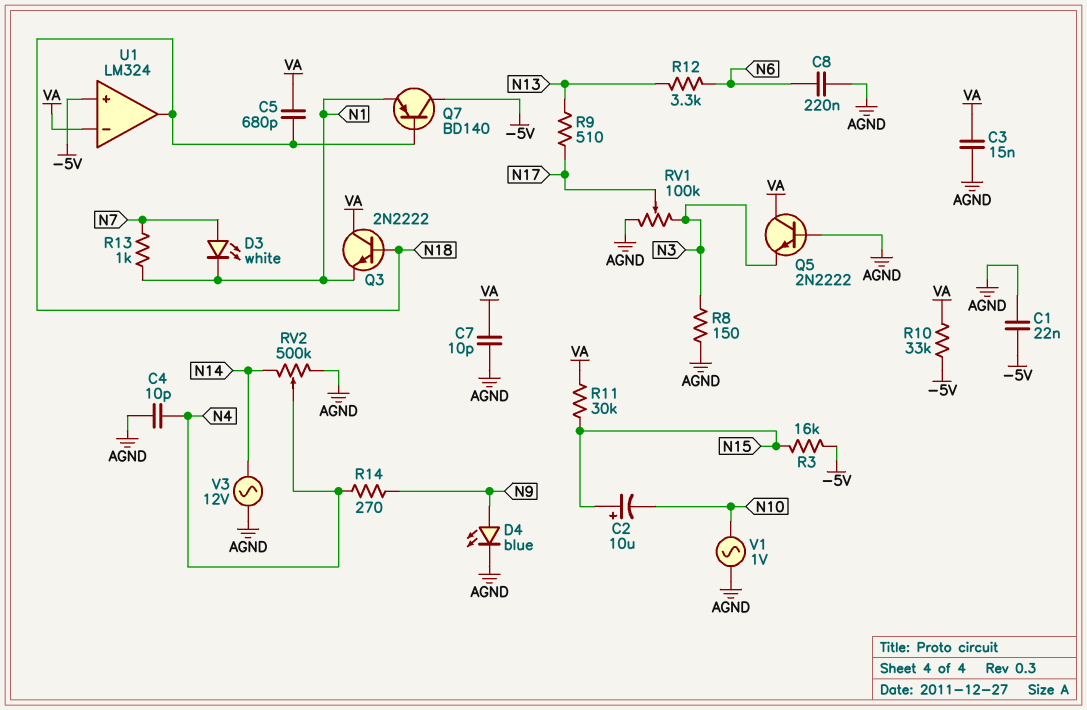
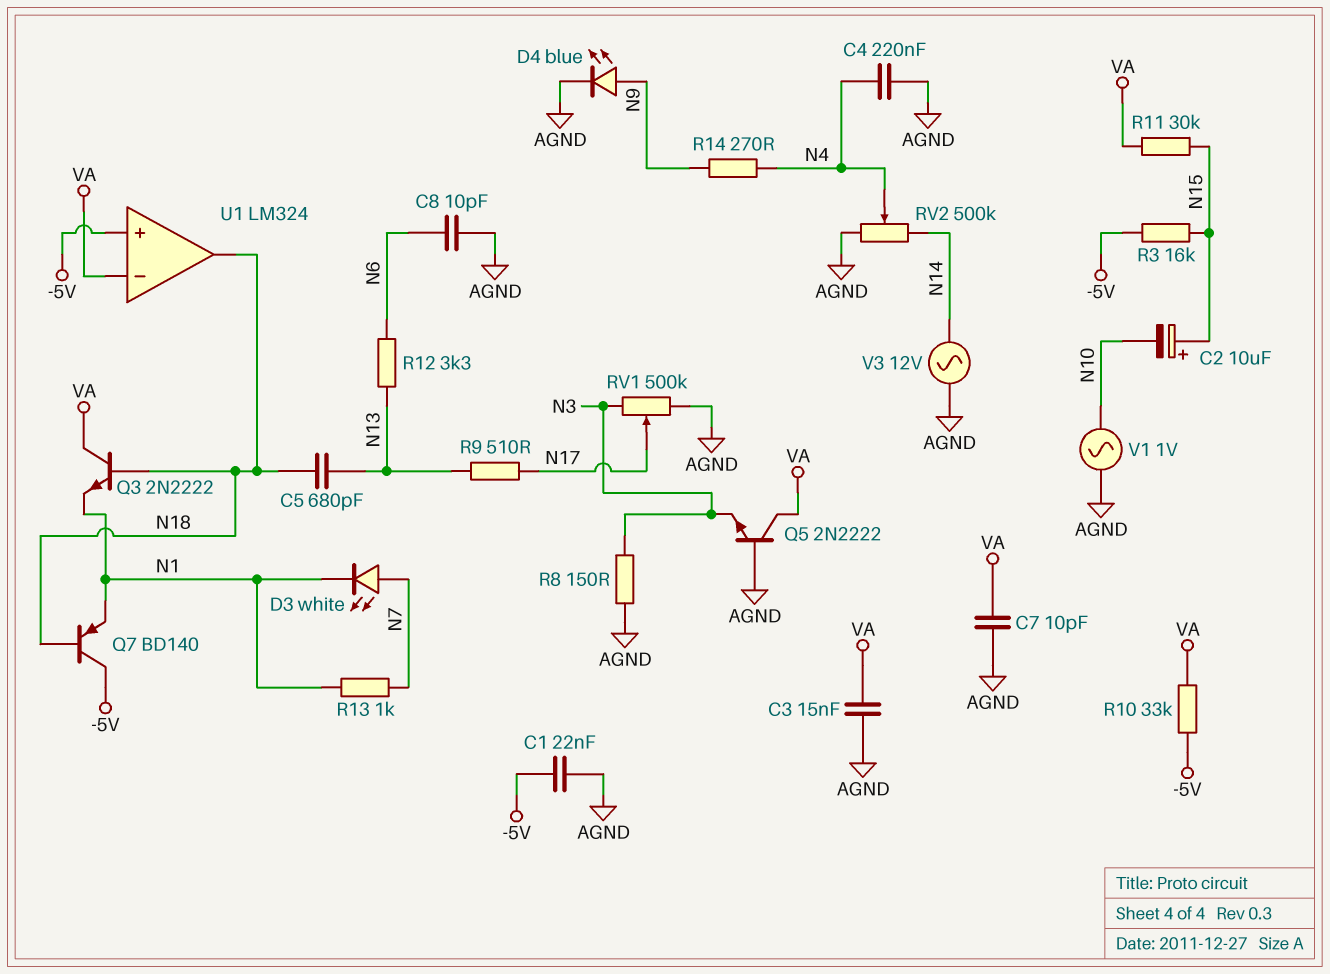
C4: 10pF (AGND, N4) -> 220nF (AGND, N4)
C5: 680pF (N18, VA) -> 680pF (N13, N18)
C8: 220nF (AGND, N6) -> 10pF (AGND, N6)
RV1: 100k (AGND, N3, wiper N17) -> 500k (AGND, N3, wiper N17)

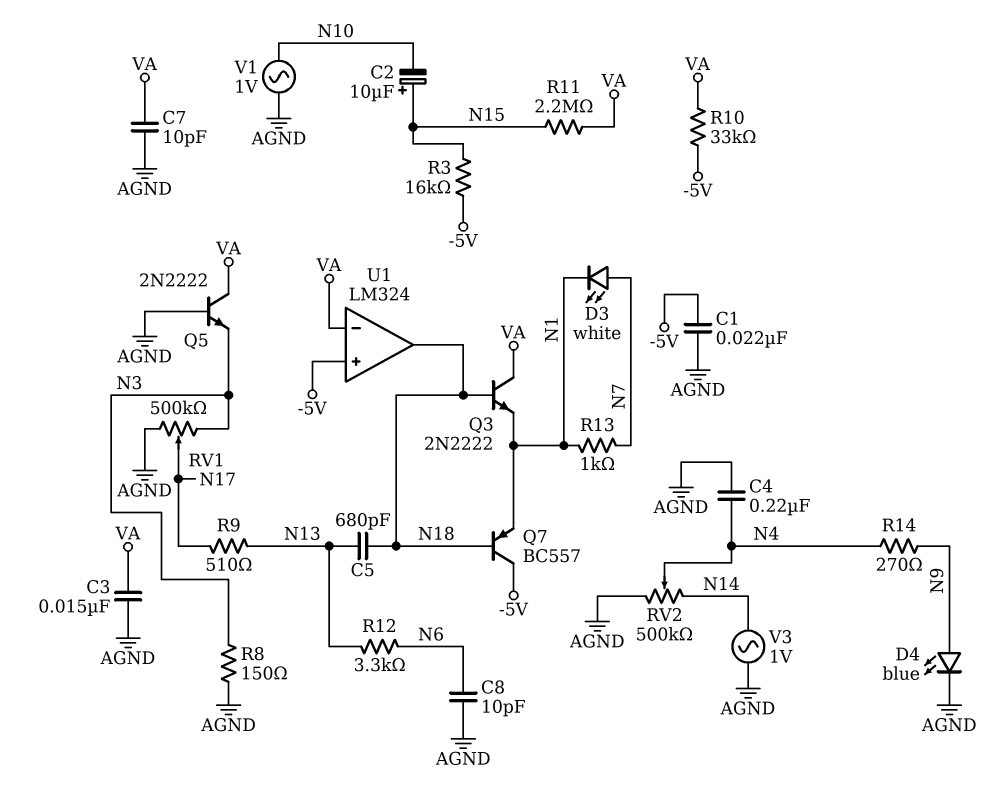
Q7: PNP BD140 (B N18, C -5V, E N1) -> PNP BC557 (B N18, C -5V, E N1)
R11: 30k (N15, VA) -> 2.2M (N15, VA)
V3: AC 12V (AGND, N14) -> AC 1V (AGND, N14)

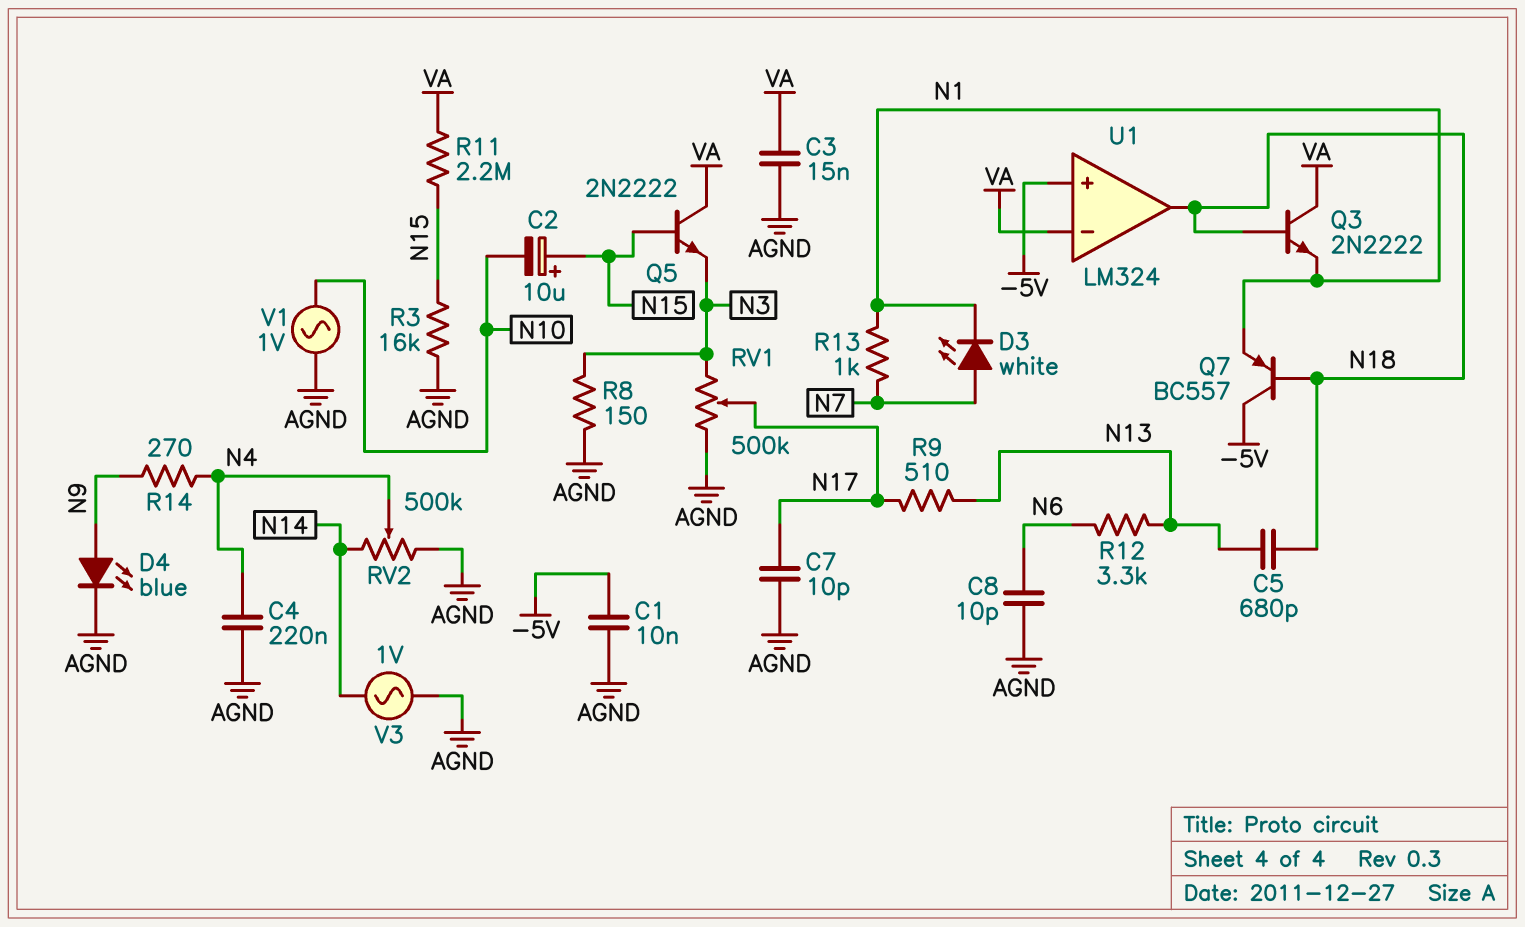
C1: 22nF (-5V, AGND) -> 10nF (-5V, AGND)
C7: 10pF (AGND, VA) -> 10pF (AGND, N17)
Q5: NPN 2N2222 (B AGND, C VA, E N3) -> NPN 2N2222 (B N15, C VA, E N3)
R3: 16k (-5V, N15) -> 16k (AGND, N15)
R10: 33k (-5V, VA) -> none

